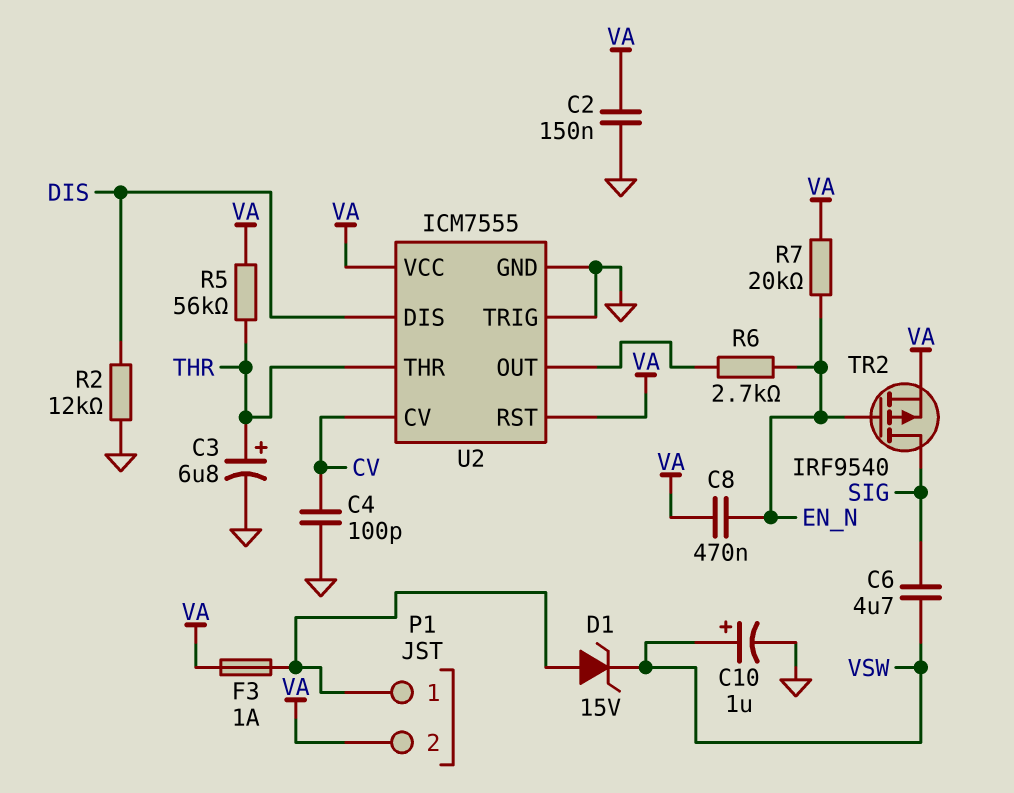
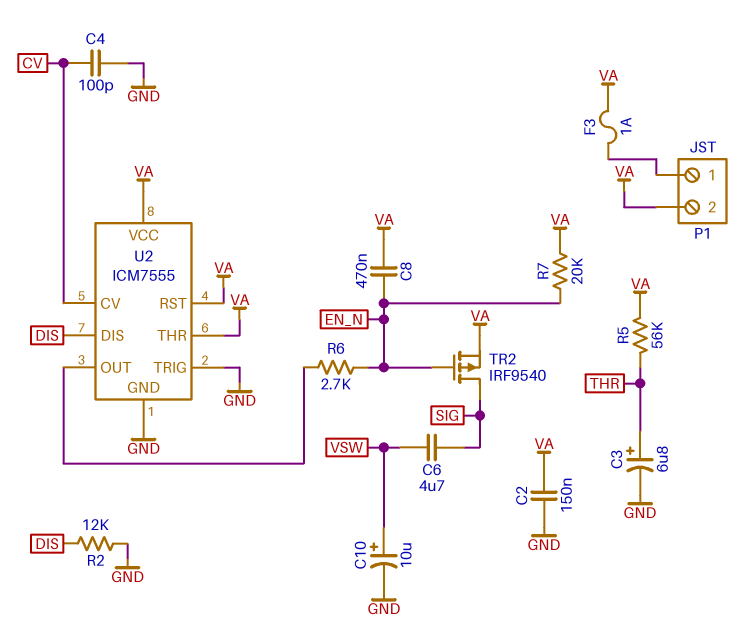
C10: 1uF (plus VSW, minus GND) -> 10uF (plus VSW, minus GND)
D1: zener 15V (A P1/1, K VSW) -> none
U2 pin THR: THR -> VA

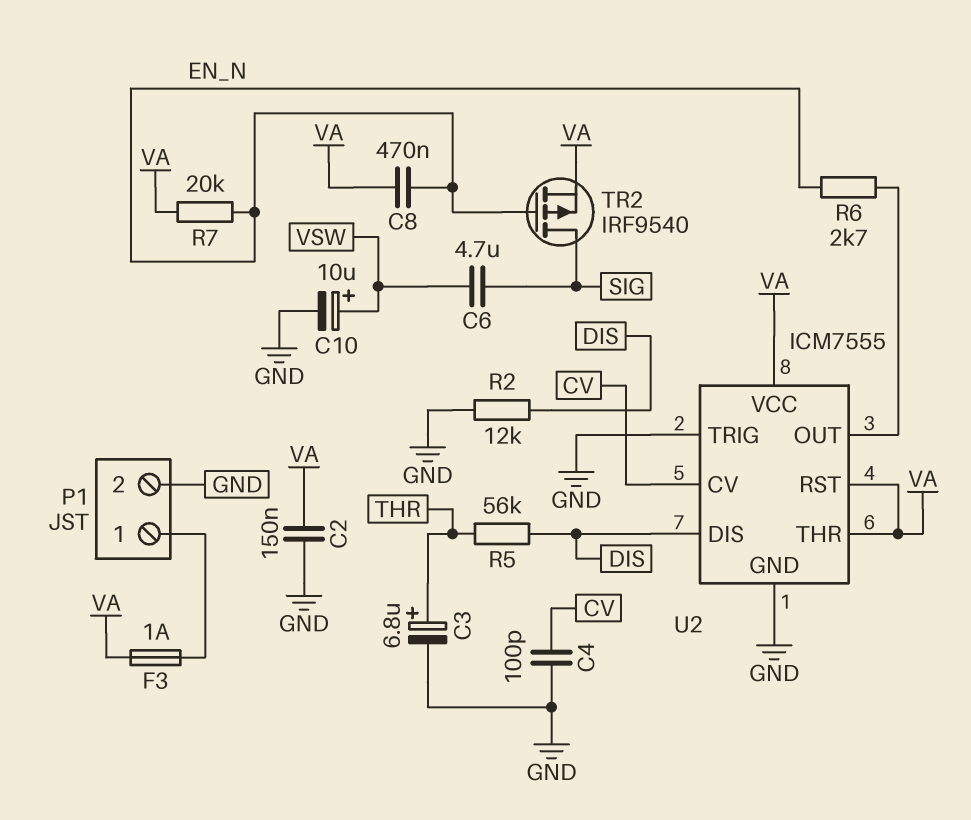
P1 pin 2: VA -> GND
R5: 56k (THR, VA) -> 56k (DIS, THR)

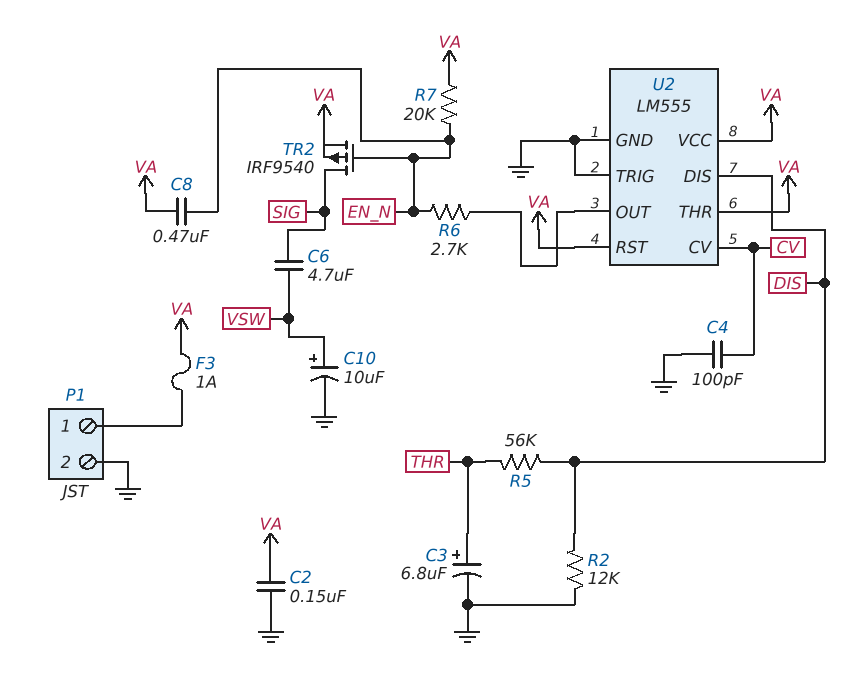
U2: ICM7555 -> LM555

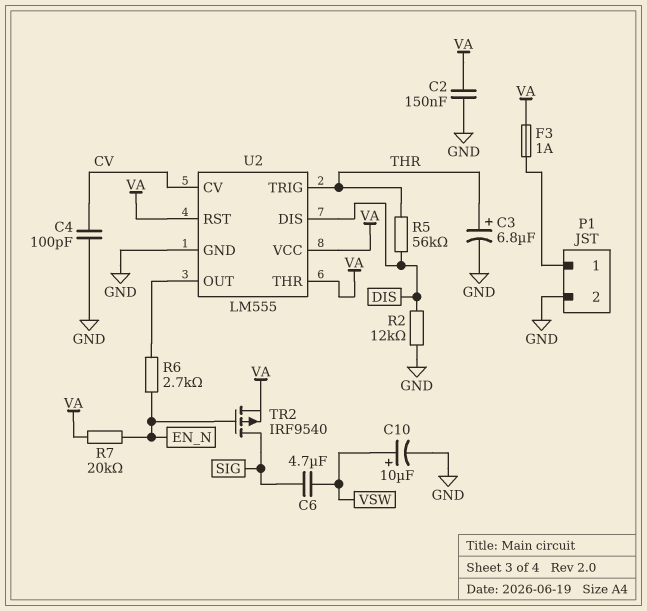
C8: 470nF (EN_N, VA) -> none
U2 pin TRIG: GND -> THR

